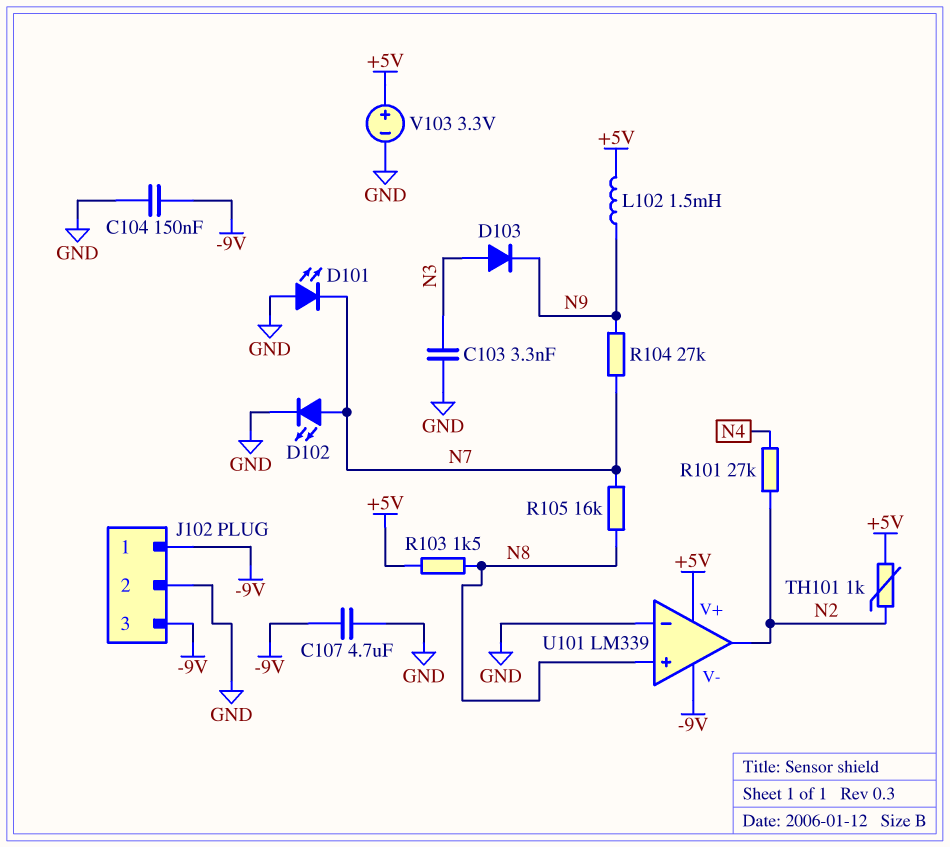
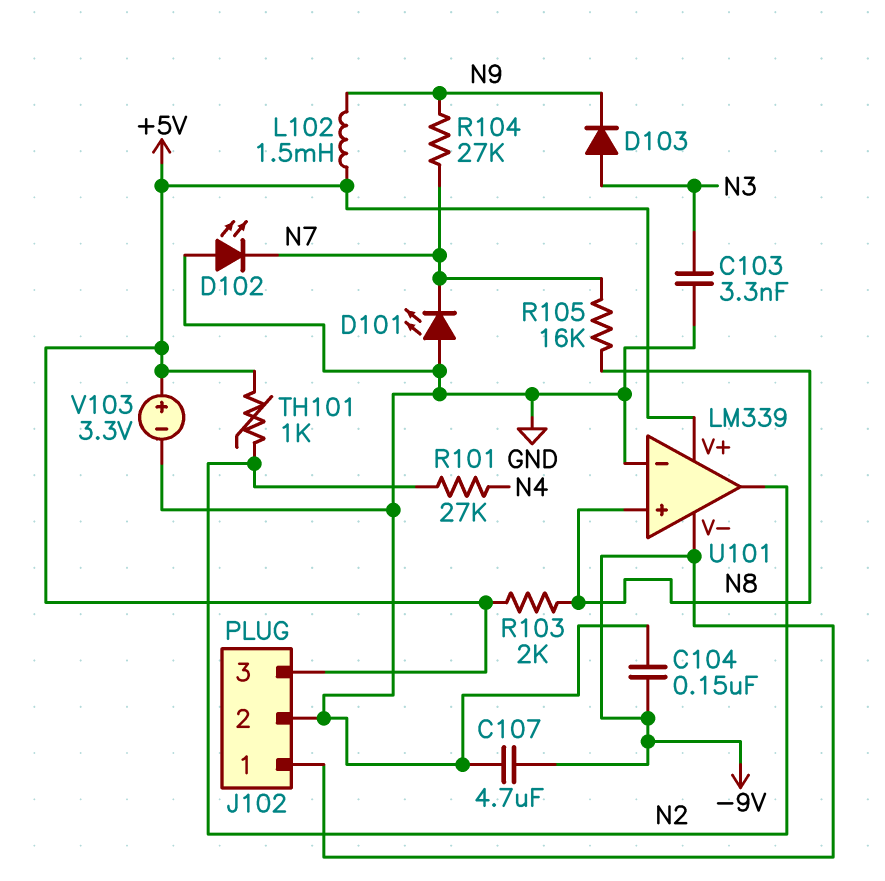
D102: LED (A N7, K GND) -> LED (A GND, K N7)
J102 pin 3: -9V -> +5V
R103: 1.5k (+5V, N8) -> 2k (+5V, N8)

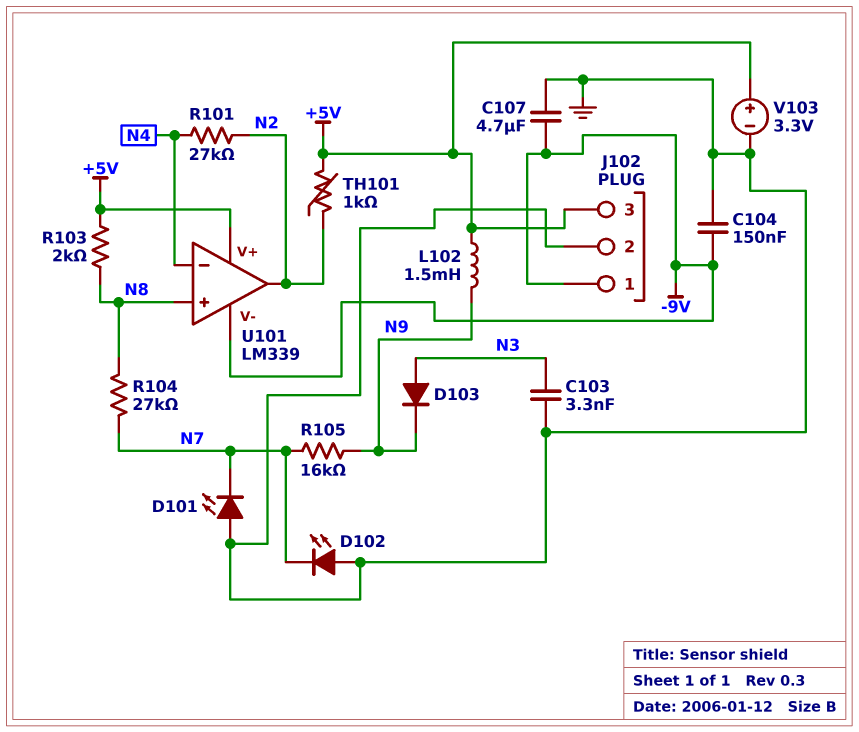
R104: 27k (N7, N9) -> 27k (N7, N8)
R105: 16k (N7, N8) -> 16k (N7, N9)
U101 pin in-: GND -> N4

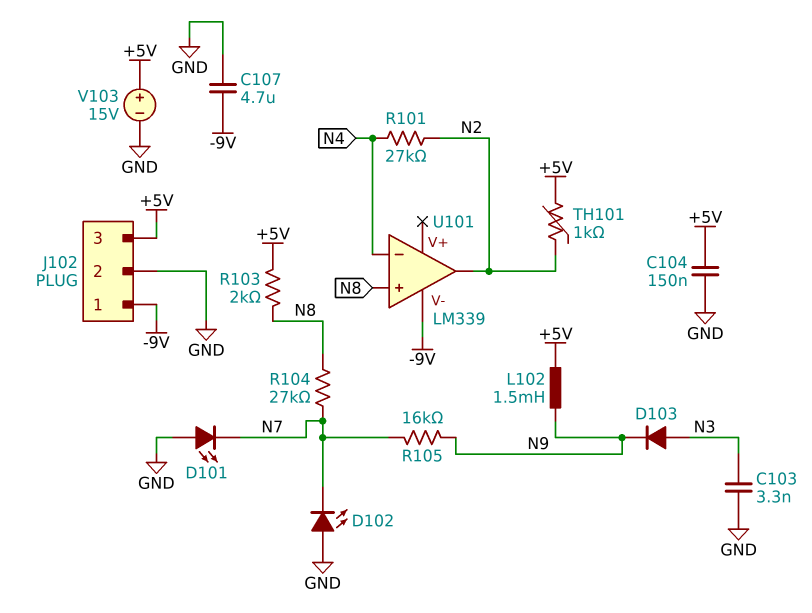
C104: 150nF (-9V, GND) -> 150nF (+5V, GND)
U101 pin V+: +5V -> none
V103: 3.3V (plus +5V, minus GND) -> 15V (plus +5V, minus GND)

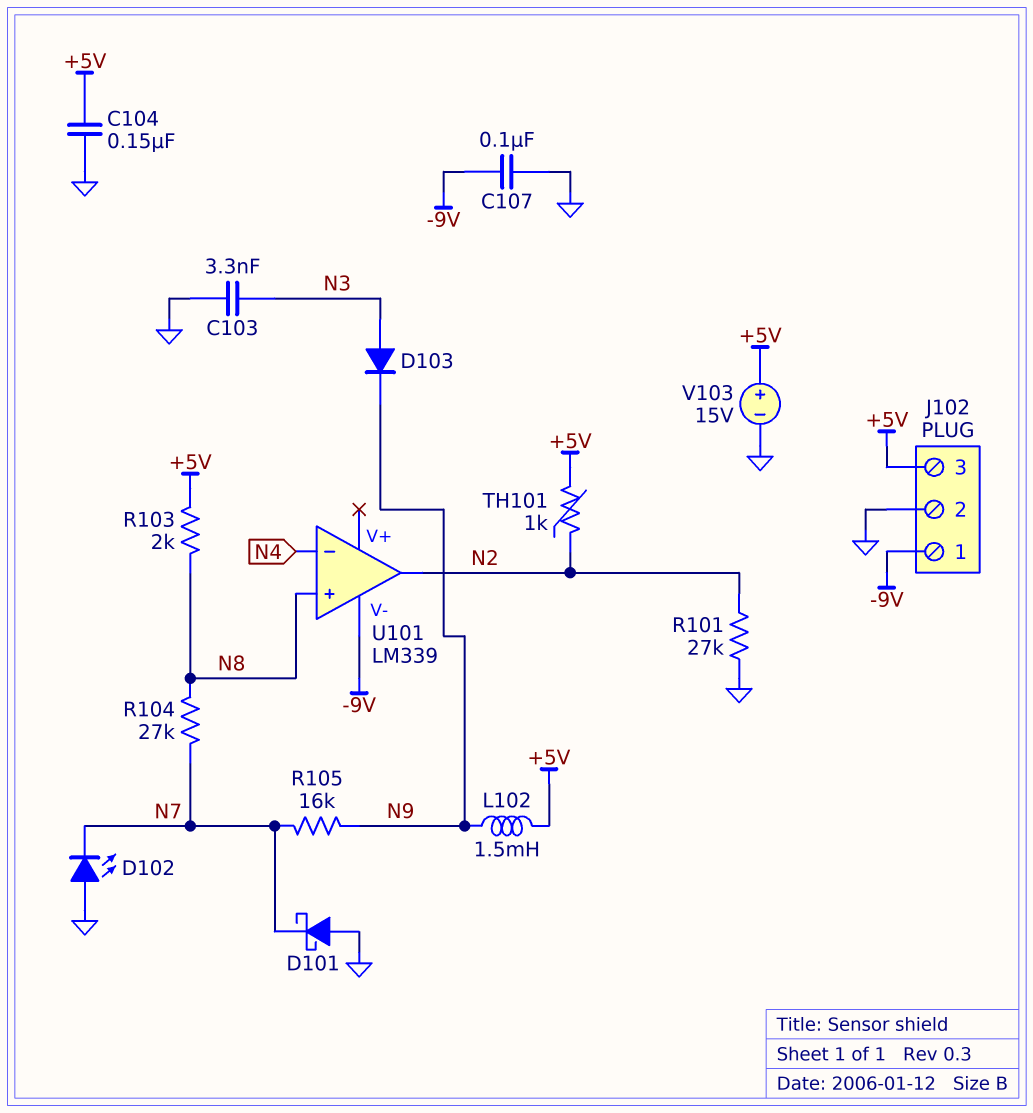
C107: 4.7uF (-9V, GND) -> 100nF (-9V, GND)
D101: LED (A GND, K N7) -> schottky (A GND, K N7)
R101: 27k (N2, N4) -> 27k (GND, N2)

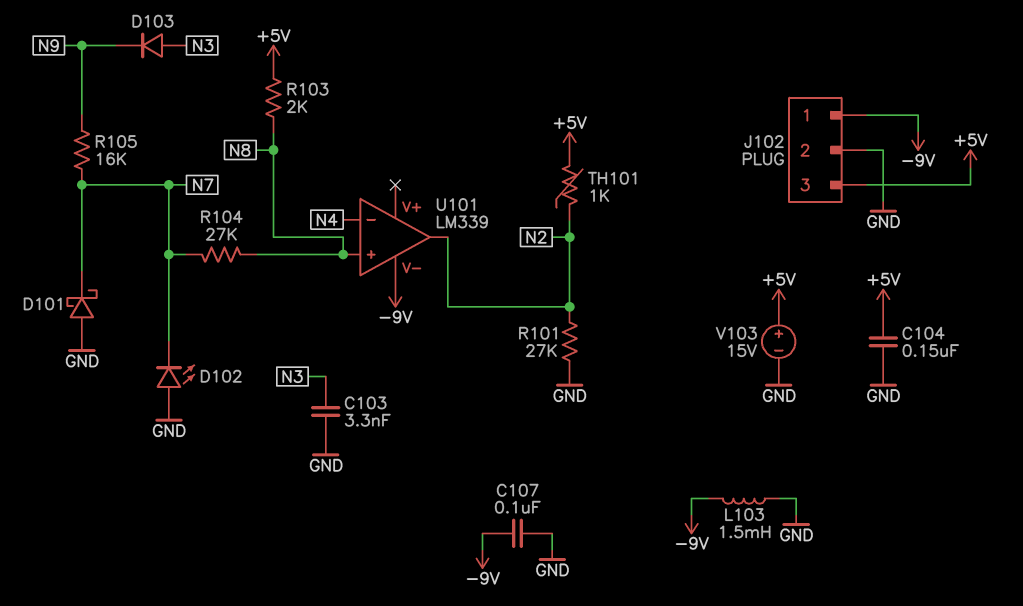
L102: 1.5mH (+5V, N9) -> none
L103: none -> 1.5mH (-9V, GND)

